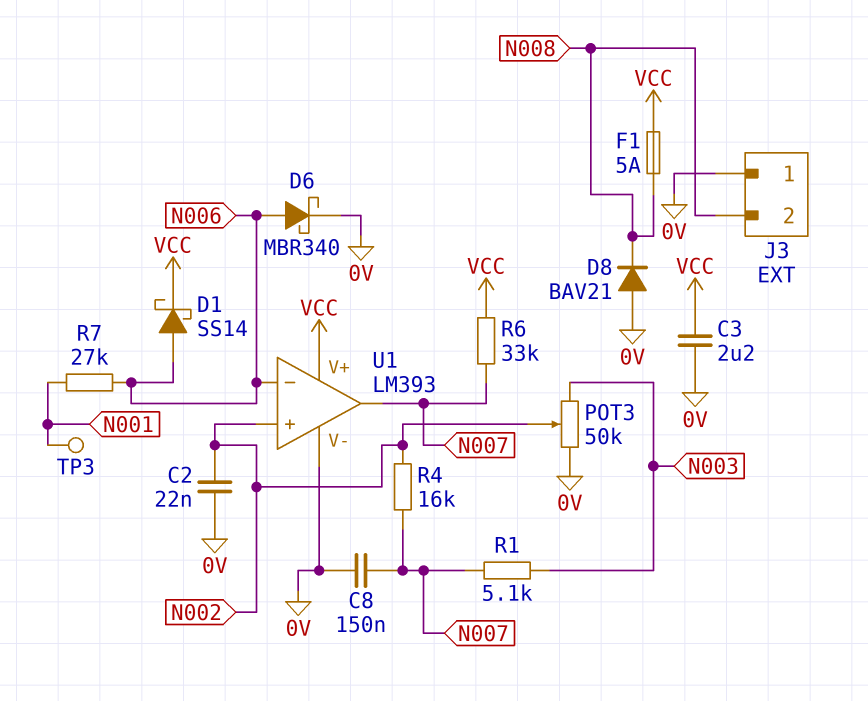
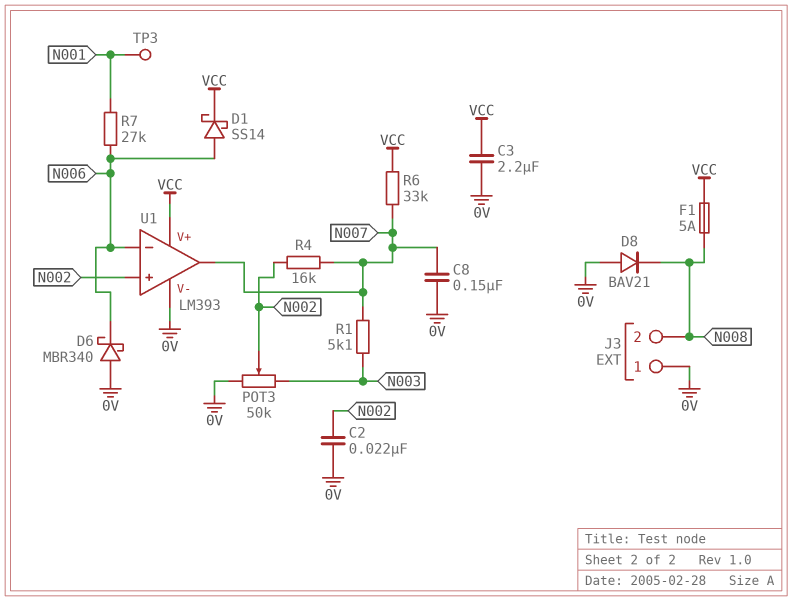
D6: schottky MBR340 (A N006, K 0V) -> schottky MBR340 (A 0V, K N006)

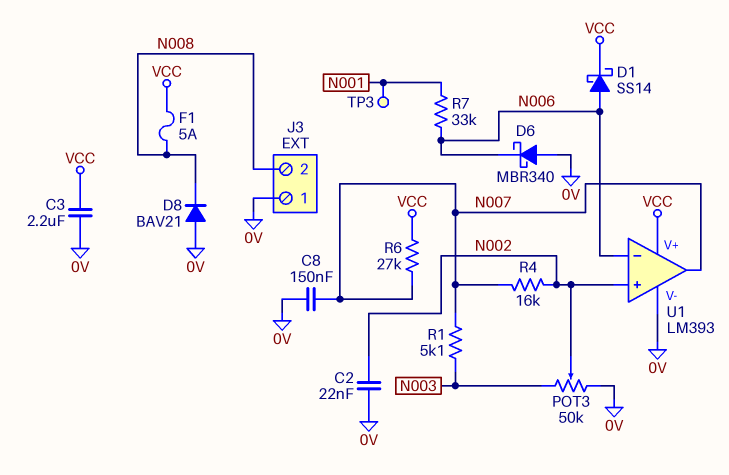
R6: 33k (N007, VCC) -> 27k (N007, VCC)
R7: 27k (N001, N006) -> 33k (N001, N006)

